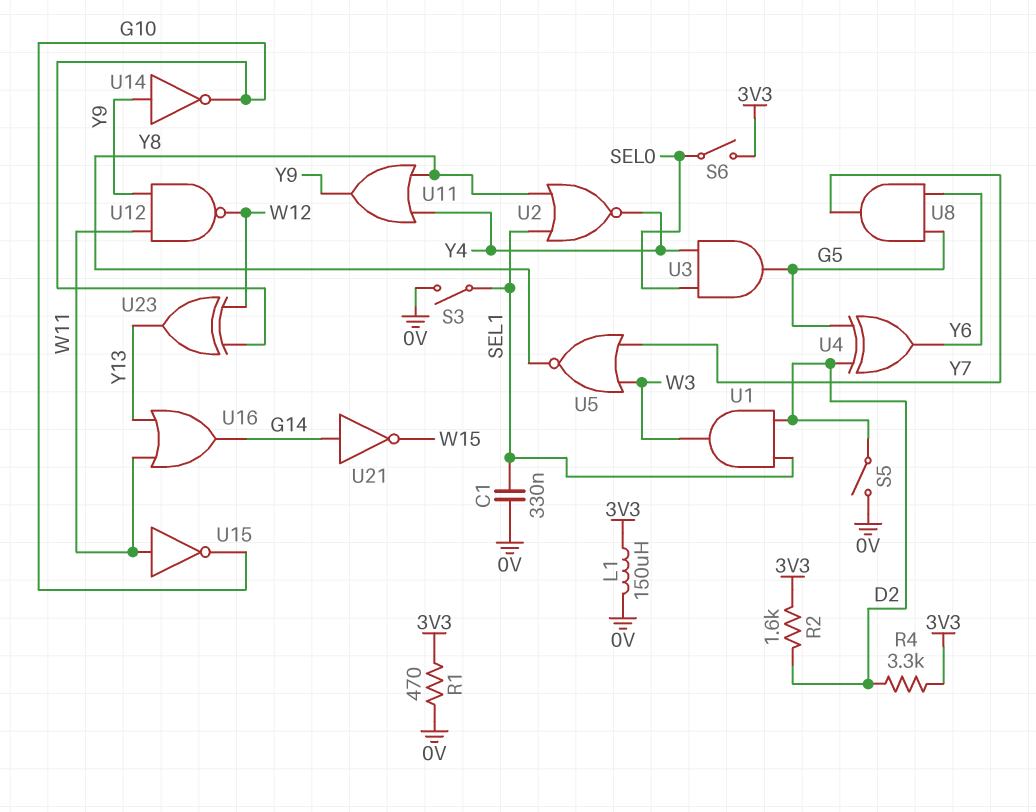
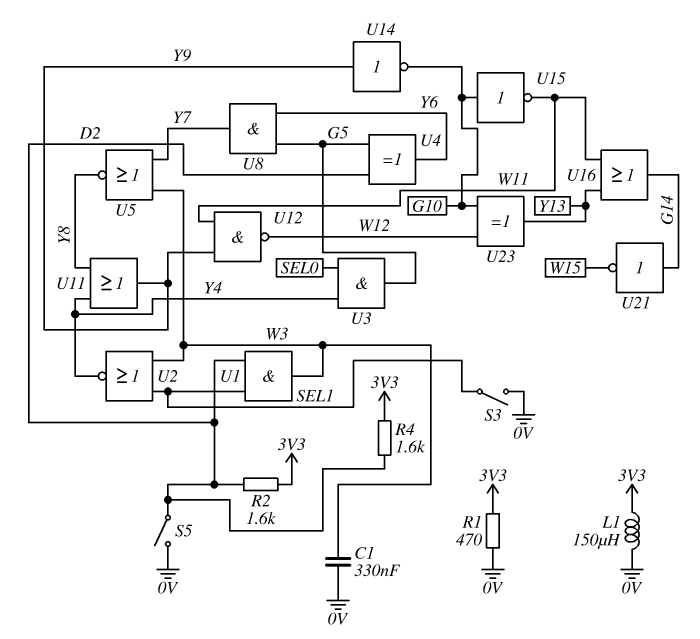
C1: 330nF (0V, SEL1) -> 330nF (0V, W3)
R4: 3.3k (3V3, D2) -> 1.6k (3V3, D2)
S6: switch (3V3, SEL0) -> none
U2: NOR (in SEL1, in Y8, out Y4) -> NOR (in SEL1, in W3, out Y4)
U15: NOT (in W11, out G10) -> NOT (in G10, out W11)

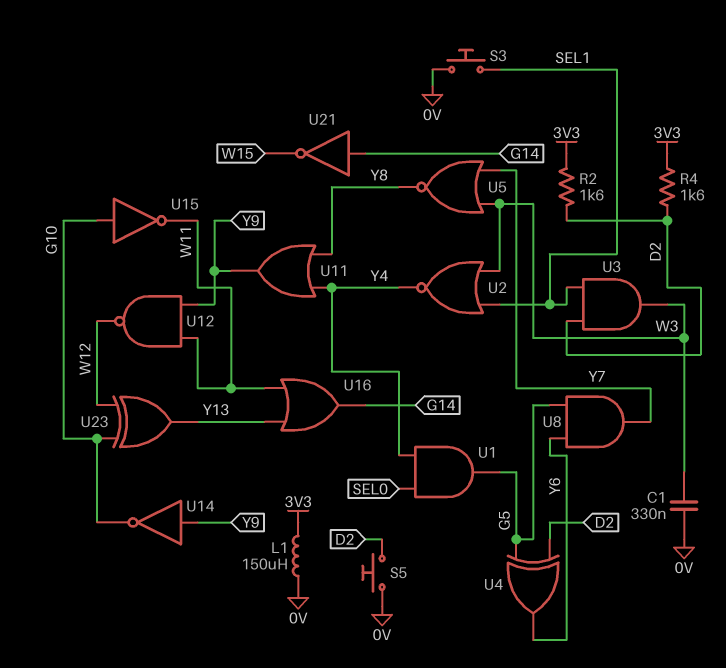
R1: 470 (0V, 3V3) -> none
S3: switch (0V, SEL1) -> button (0V, SEL1)
S5: switch (0V, D2) -> button (0V, D2)
U1: AND (in D2, in SEL1, out W3) -> AND (in SEL0, in Y4, out G5)
U3: AND (in SEL0, in Y4, out G5) -> AND (in D2, in SEL1, out W3)

